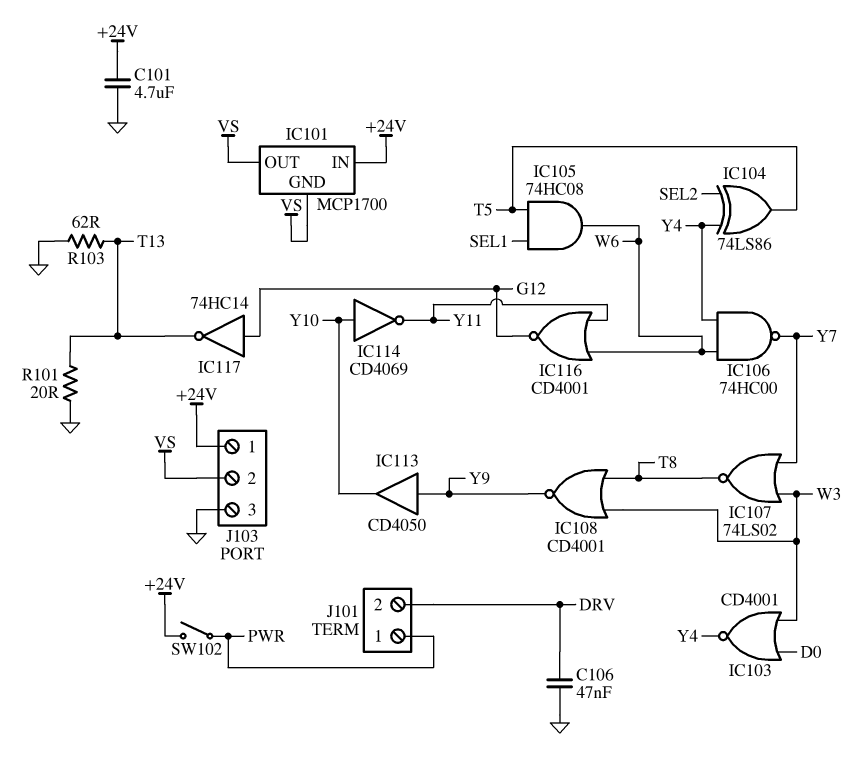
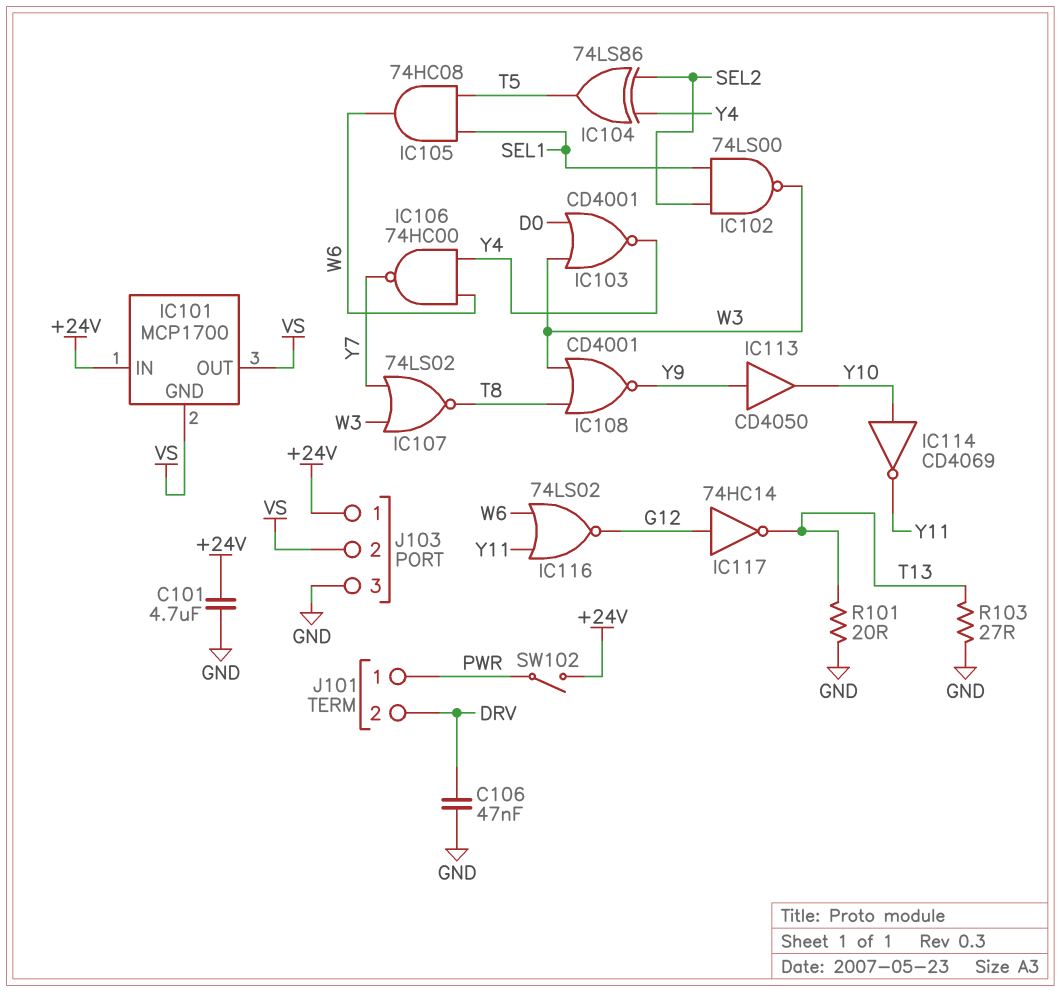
IC102: none -> NAND 74LS00 (in SEL1, in SEL2, out W3)
IC116: NOR CD4001 (in W6, in Y11, out G12) -> NOR 74LS02 (in W6, in Y11, out G12)
R103: 62 (GND, T13) -> 27 (GND, T13)

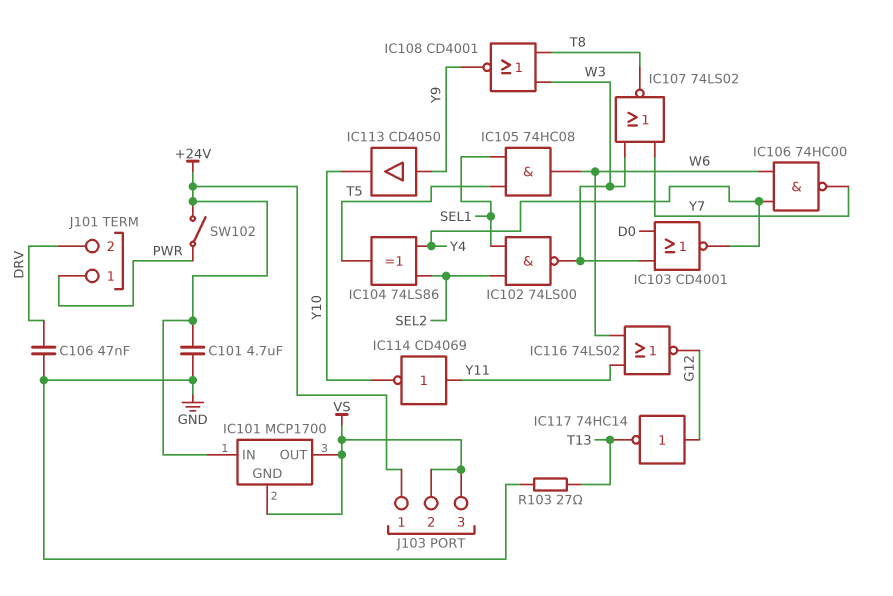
IC114: NOT CD4069 (in Y10, out Y11) -> NOT CD4069 (in Y11, out Y10)
J103 pin 3: GND -> VS
R101: 20 (GND, T13) -> none

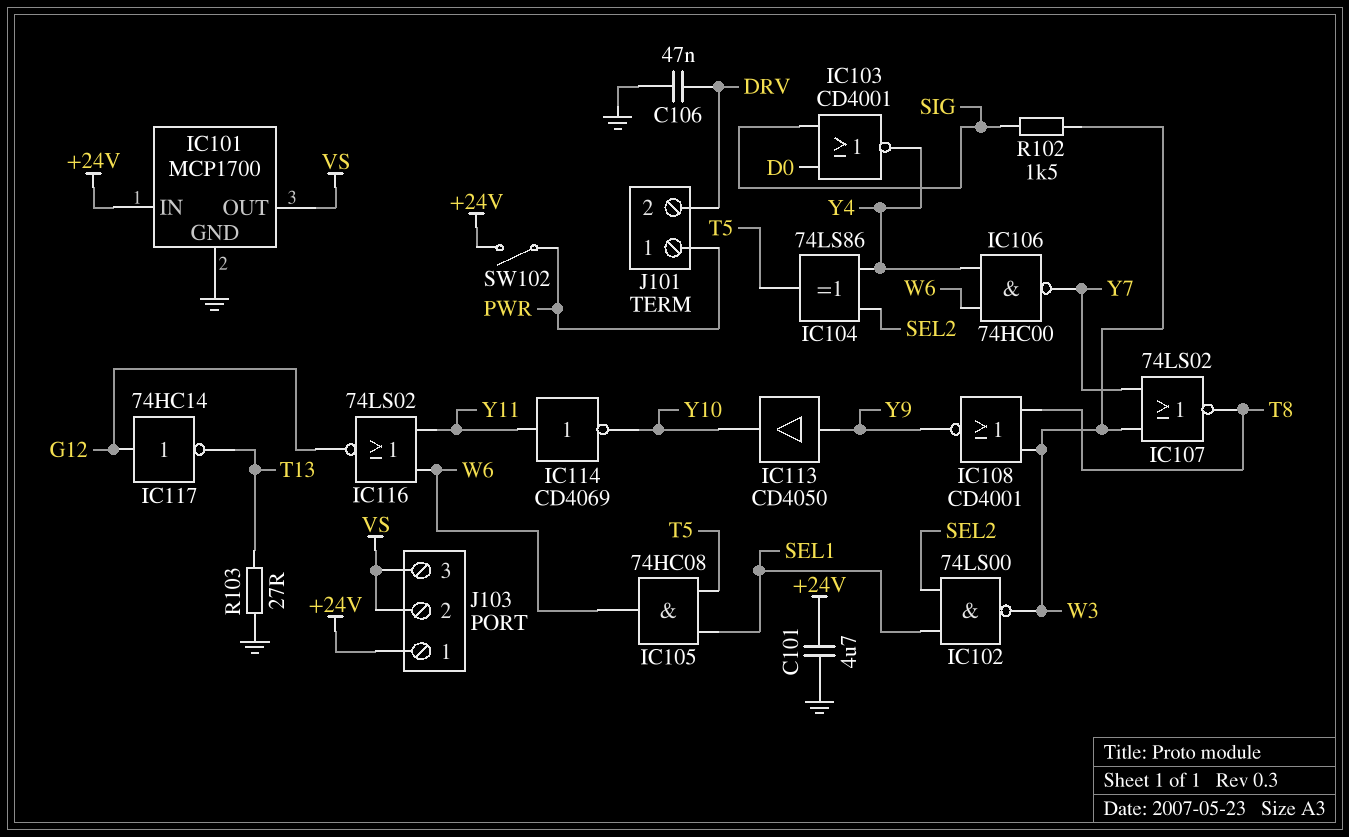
IC101 pin GND: VS -> GND
IC103: NOR CD4001 (in D0, in W3, out Y4) -> NOR CD4001 (in D0, in SIG, out Y4)
R102: none -> 1.5k (SIG, W3)

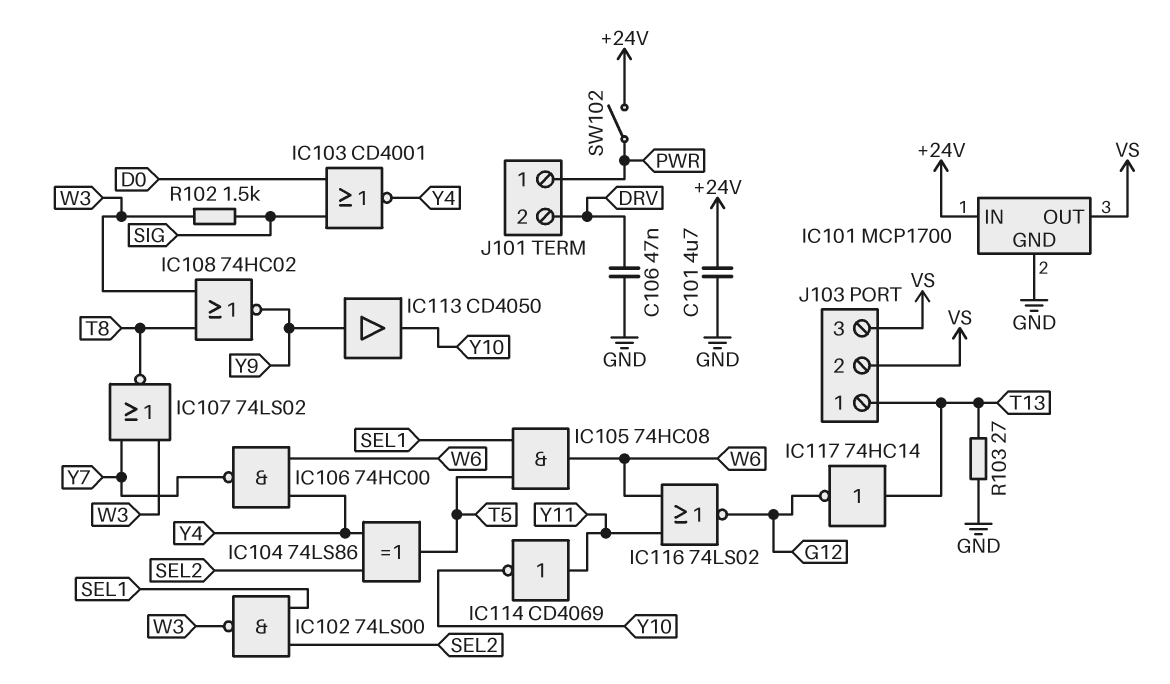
IC108: NOR CD4001 (in T8, in W3, out Y9) -> NOR 74HC02 (in T8, in W3, out Y9)
IC117: NOT 74HC14 (in G12, out T13) -> NOT 74HC14 (in T13, out G12)
J103 pin 1: +24V -> T13

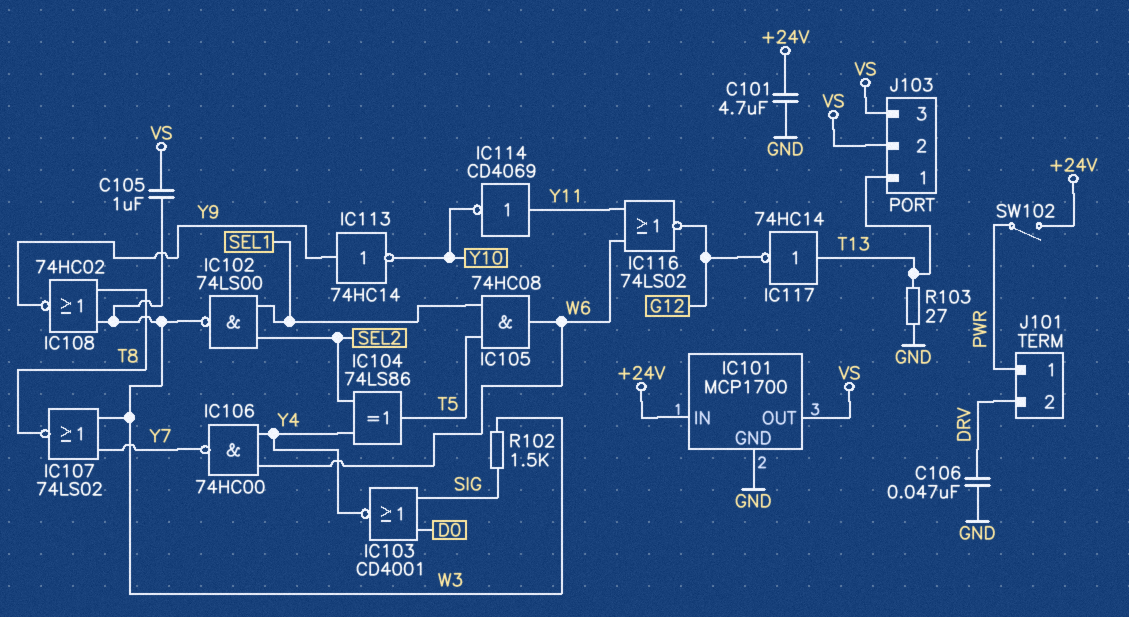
C105: none -> 1uF (VS, W3)
IC113: buffer CD4050 (in Y9, out Y10) -> NOT 74HC14 (in Y9, out Y10)

